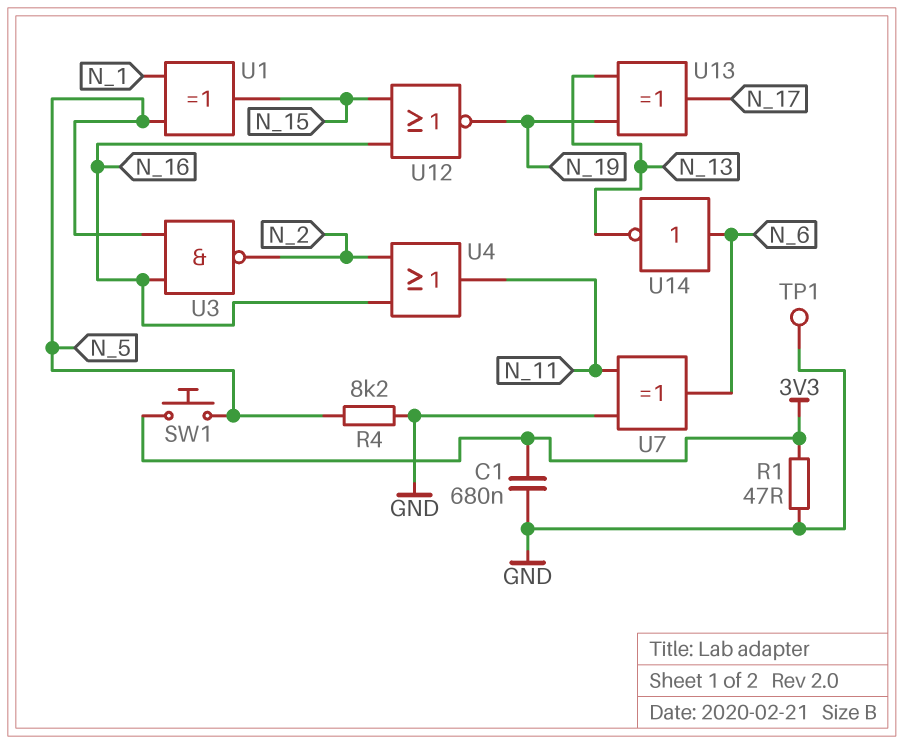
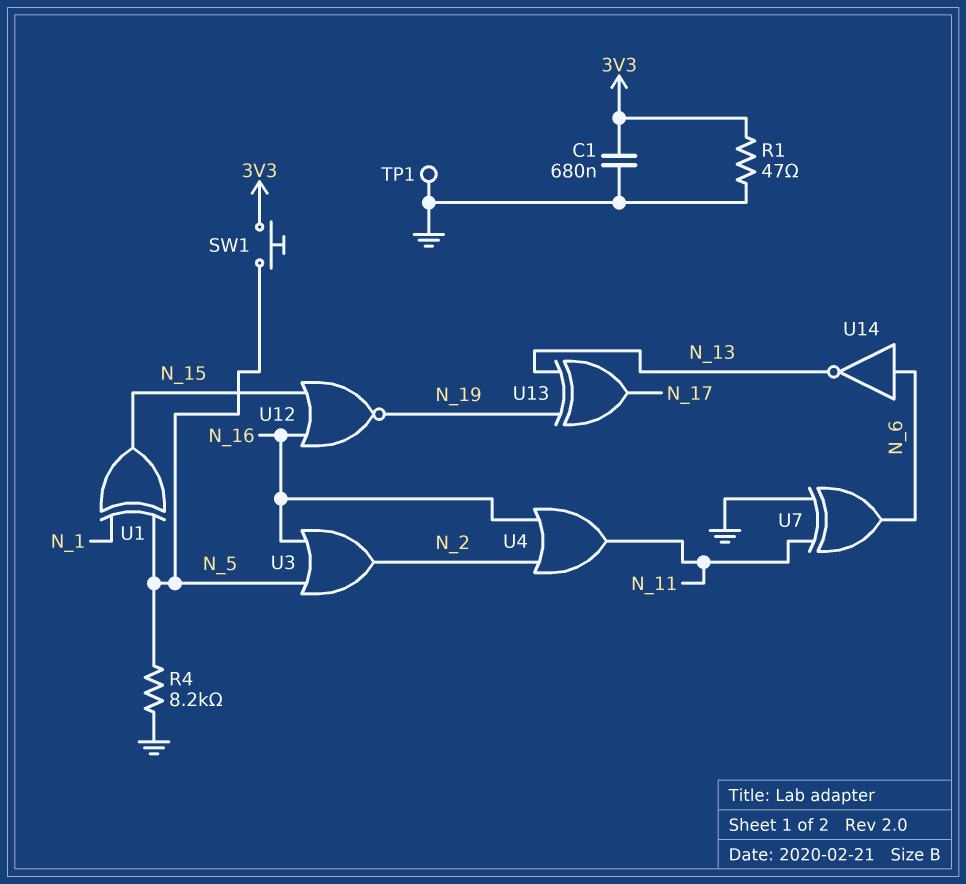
U3: NAND (in N_5, in N_16, out N_2) -> OR (in N_5, in N_16, out N_2)

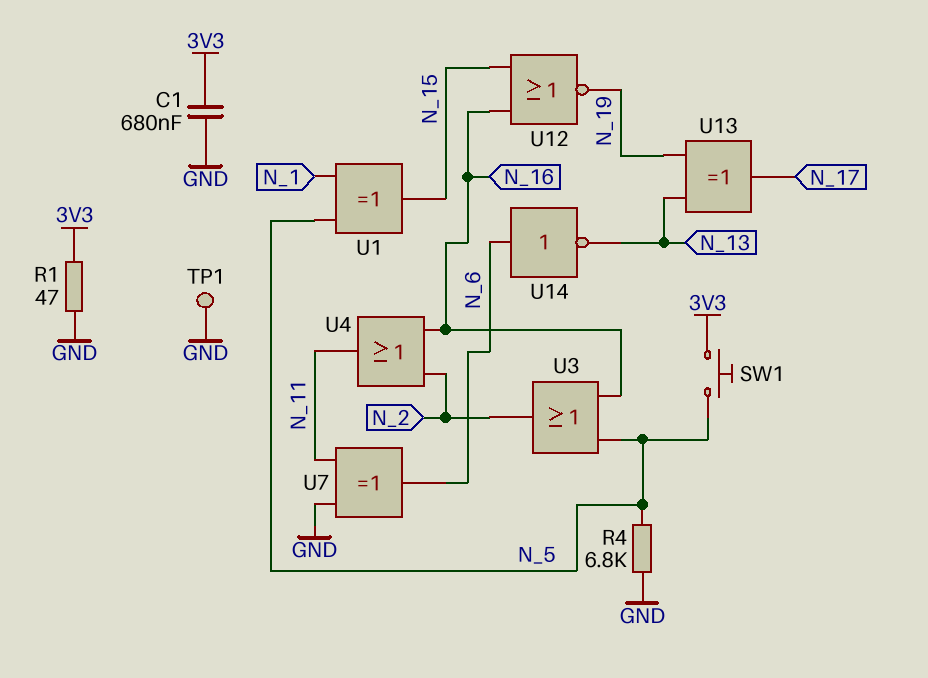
R4: 8.2k (GND, N_5) -> 6.8k (GND, N_5)

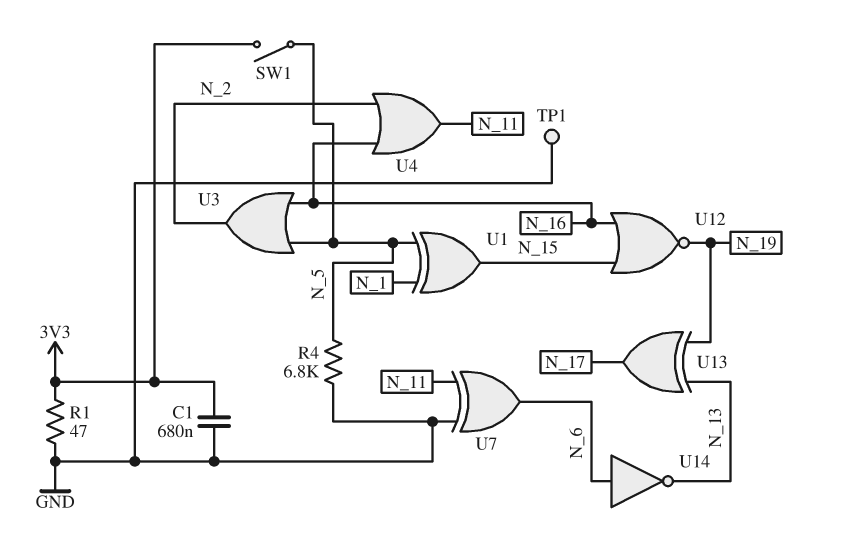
SW1: button (3V3, N_5) -> switch (3V3, N_5)

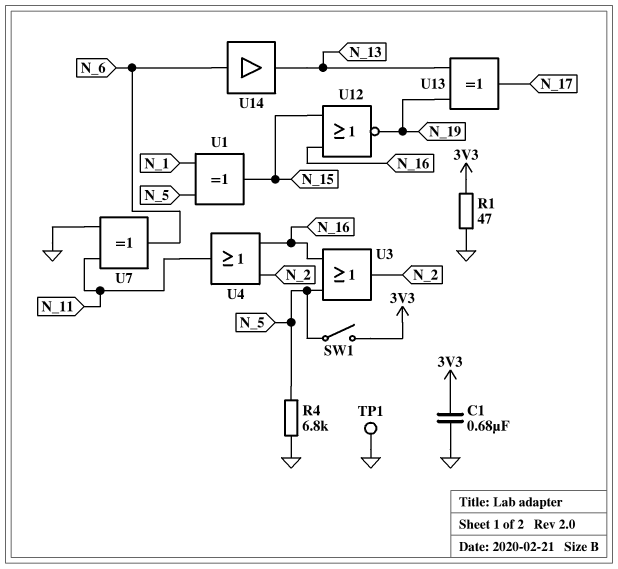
U14: NOT (in N_6, out N_13) -> buffer (in N_6, out N_13)

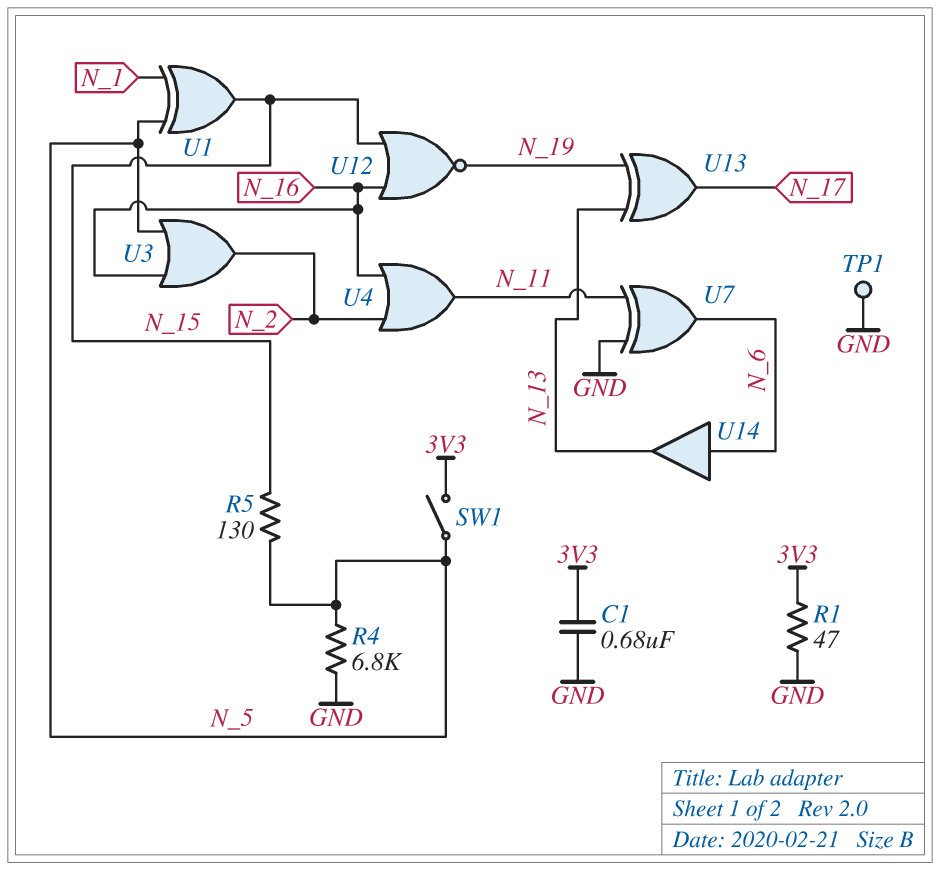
R5: none -> 130 (N_5, N_15)

